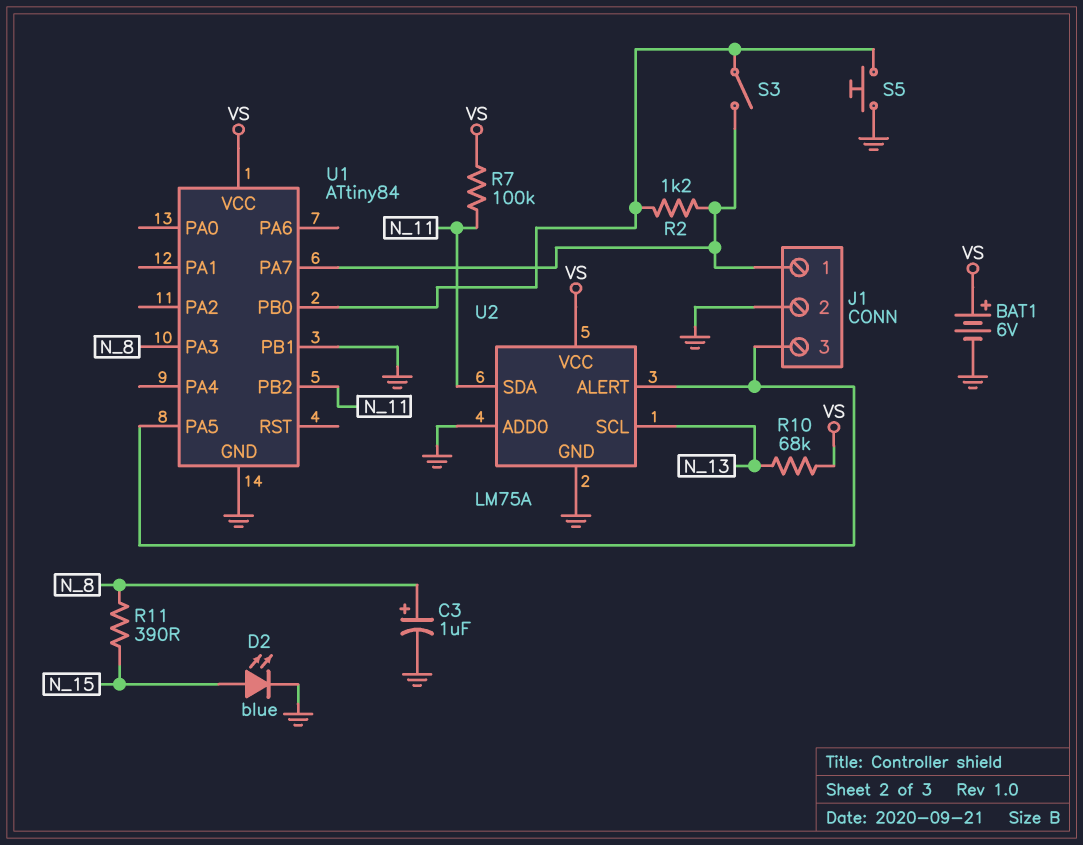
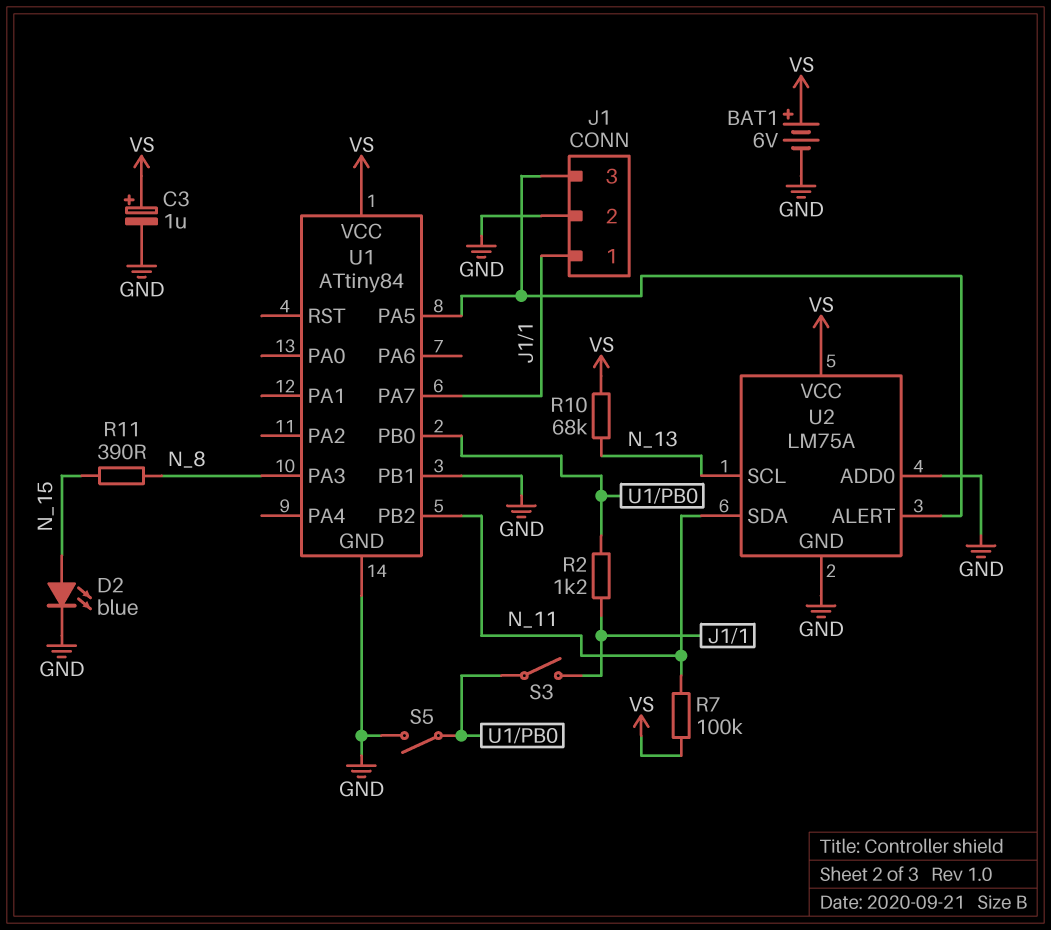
C3: 1uF (plus N_8, minus GND) -> 1uF (plus VS, minus GND)
S5: button (GND, U1/PB0) -> switch (GND, U1/PB0)

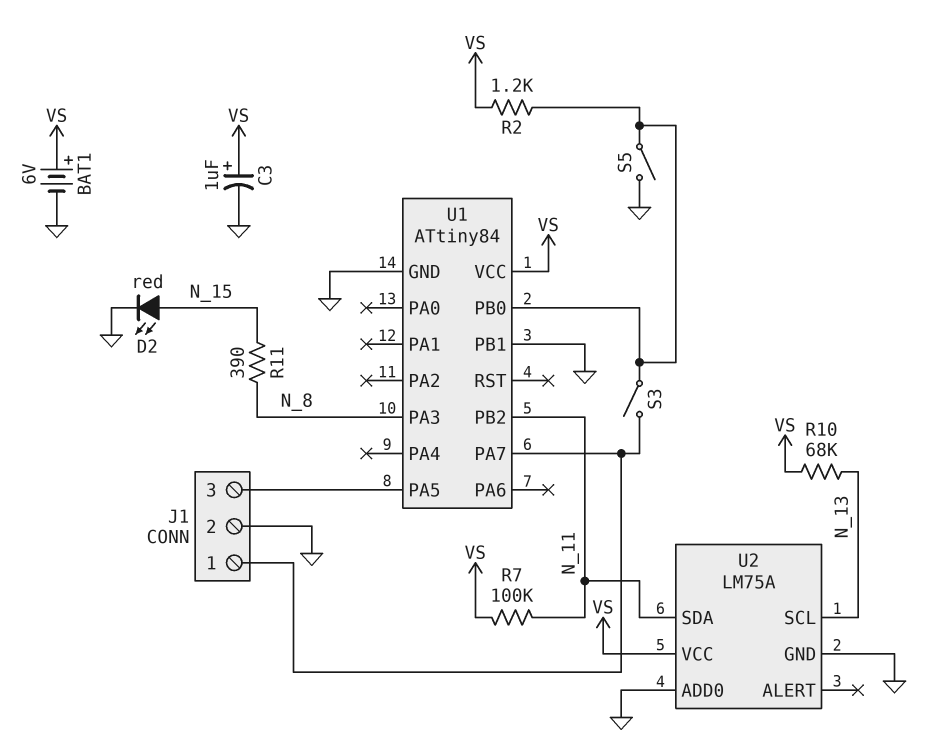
D2: LED blue (A N_15, K GND) -> LED red (A N_15, K GND)
R2: 1.2k (J1/1, U1/PB0) -> 1.2k (U1/PB0, VS)
U2 pin ALERT: J1/3 -> none

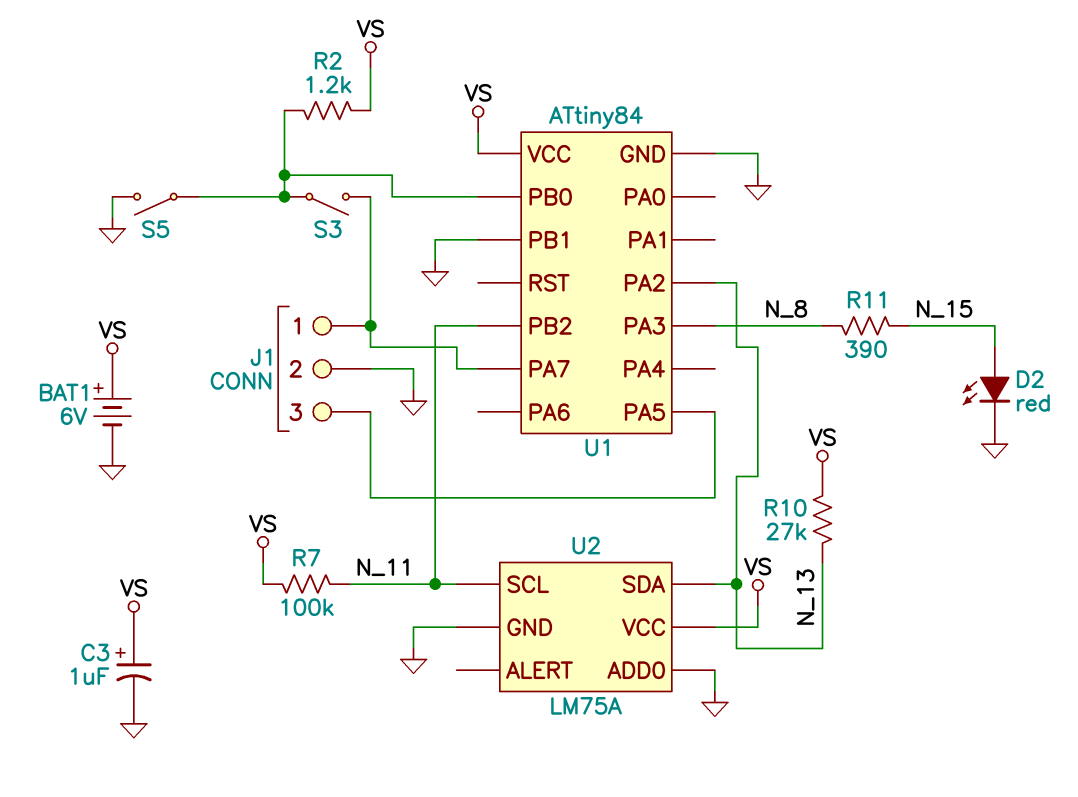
R10: 68k (N_13, VS) -> 27k (N_13, VS)
U1 pin PA2: none -> N_13
U2 pin SCL: N_13 -> N_11
U2 pin SDA: N_11 -> N_13

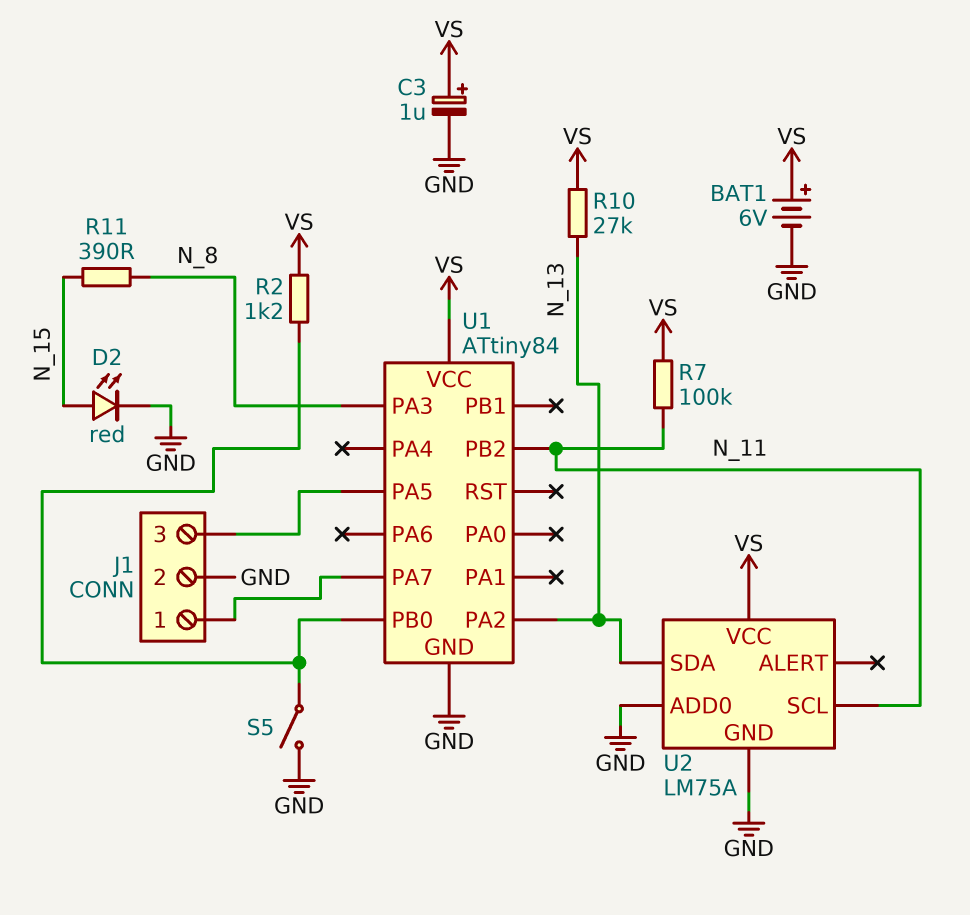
S3: switch (J1/1, U1/PB0) -> none
U1 pin PB1: GND -> none

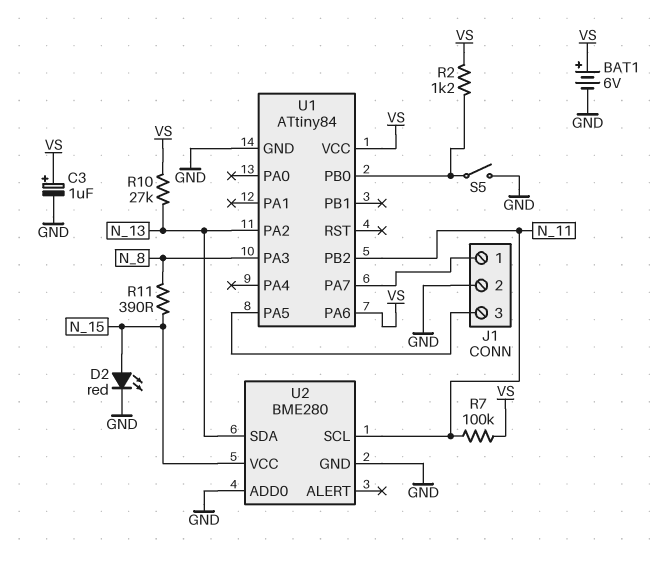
U1 pin PA6: none -> VS
U2: LM75A -> BME280
U2 pin VCC: VS -> N_15

